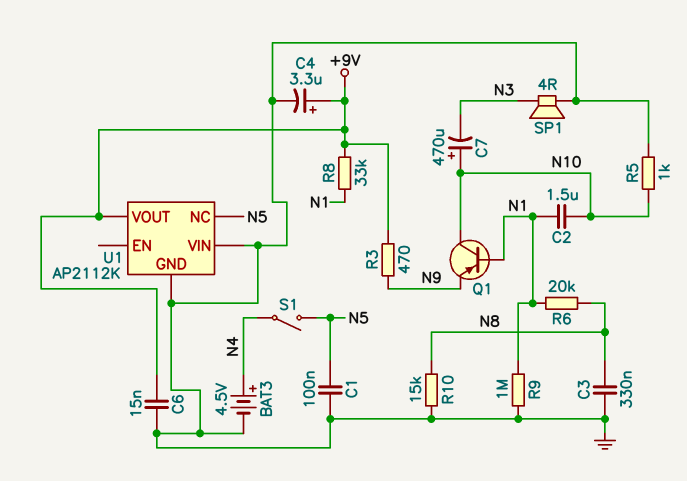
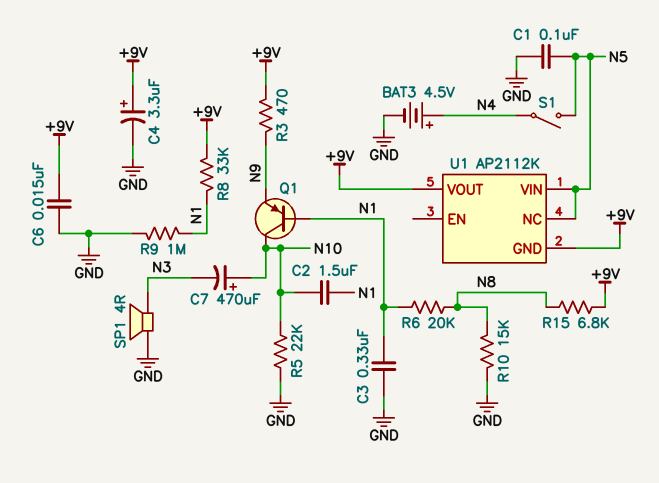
C3: 330nF (GND, N8) -> 330nF (GND, N1)
R5: 1k (GND, N10) -> 22k (GND, N10)
R15: none -> 6.8k (+9V, N8)
U1 pin GND: GND -> +9V
U1 pin VIN: GND -> N5

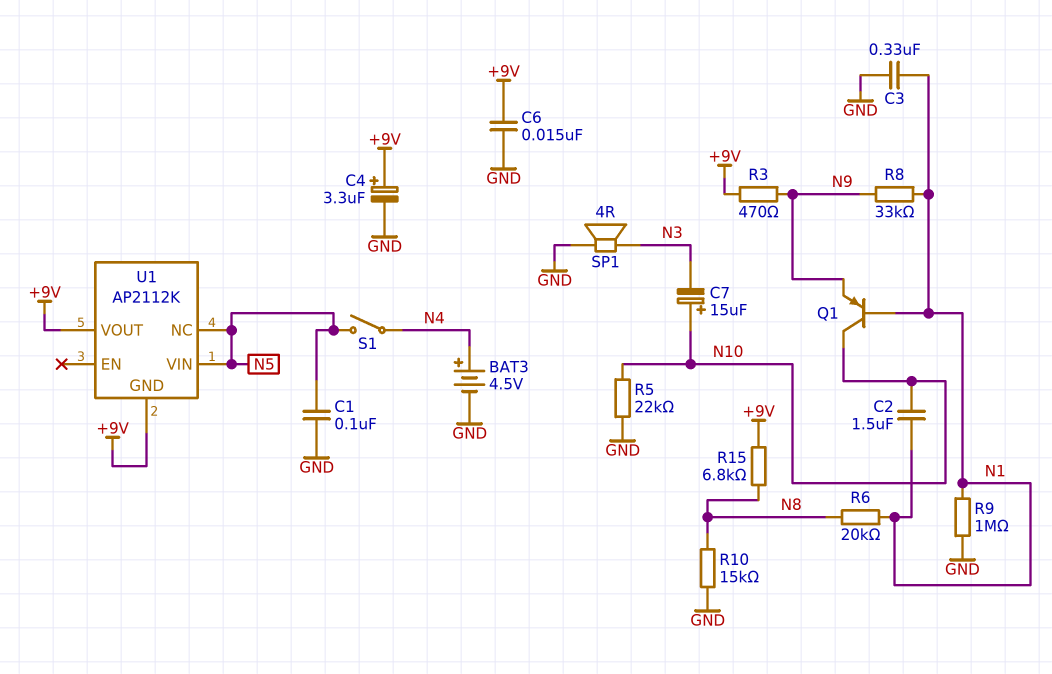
C7: 470uF (plus N10, minus N3) -> 15uF (plus N10, minus N3)
R8: 33k (+9V, N1) -> 33k (N1, N9)

